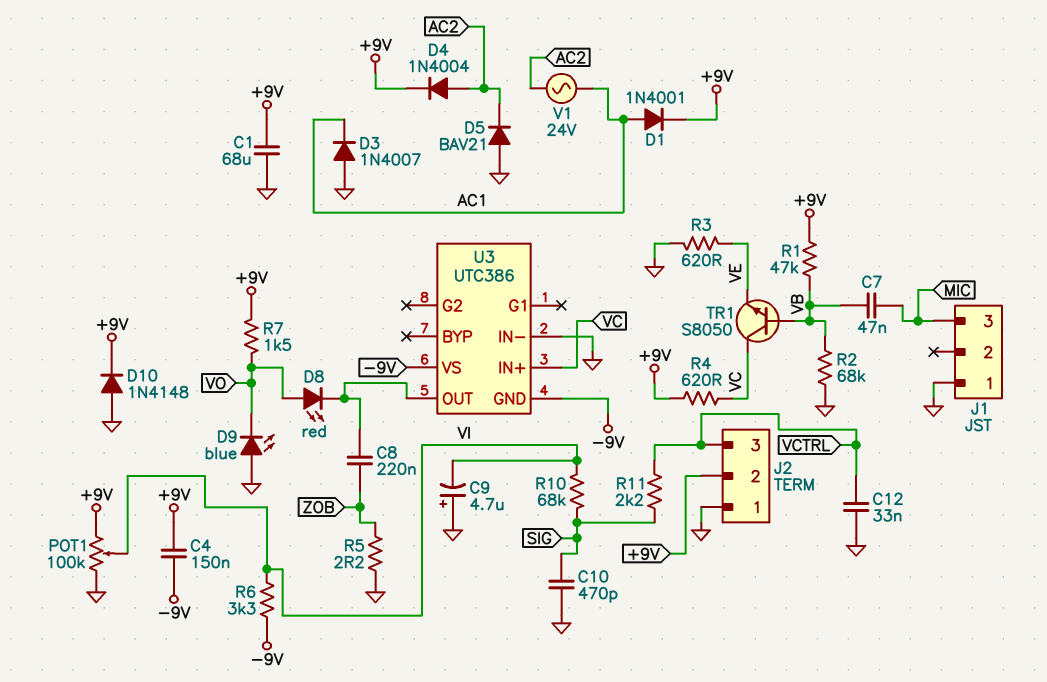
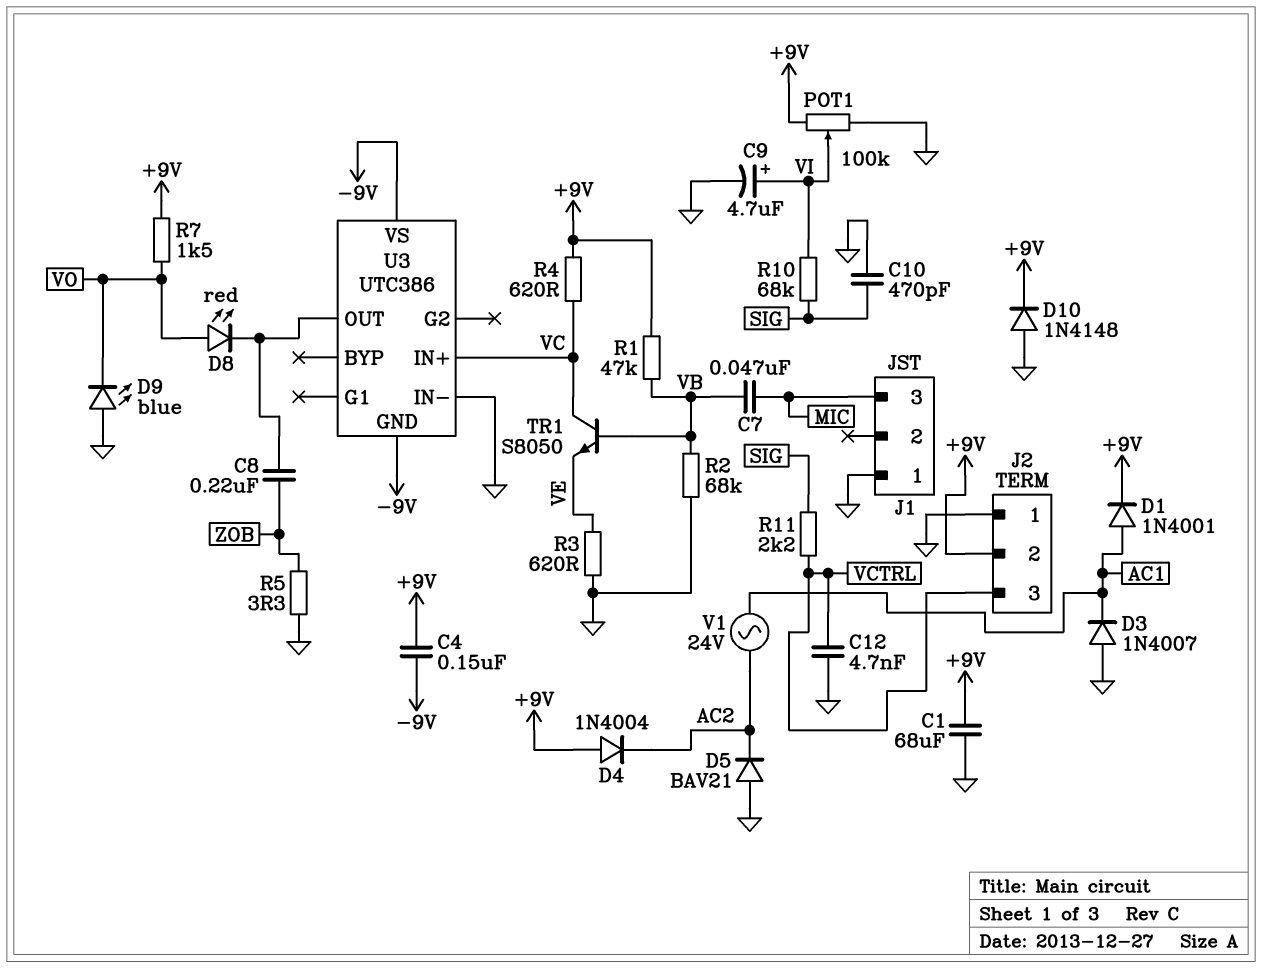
C9: 4.7uF (plus GND, minus VI) -> 4.7uF (plus VI, minus GND)
C12: 33nF (GND, VCTRL) -> 4.7nF (GND, VCTRL)
D4: diode 1N4004 (A AC2, K +9V) -> diode 1N4004 (A +9V, K AC2)
R5: 2.2 (GND, ZOB) -> 3.3 (GND, ZOB)
R6: 3.3k (-9V, VI) -> none

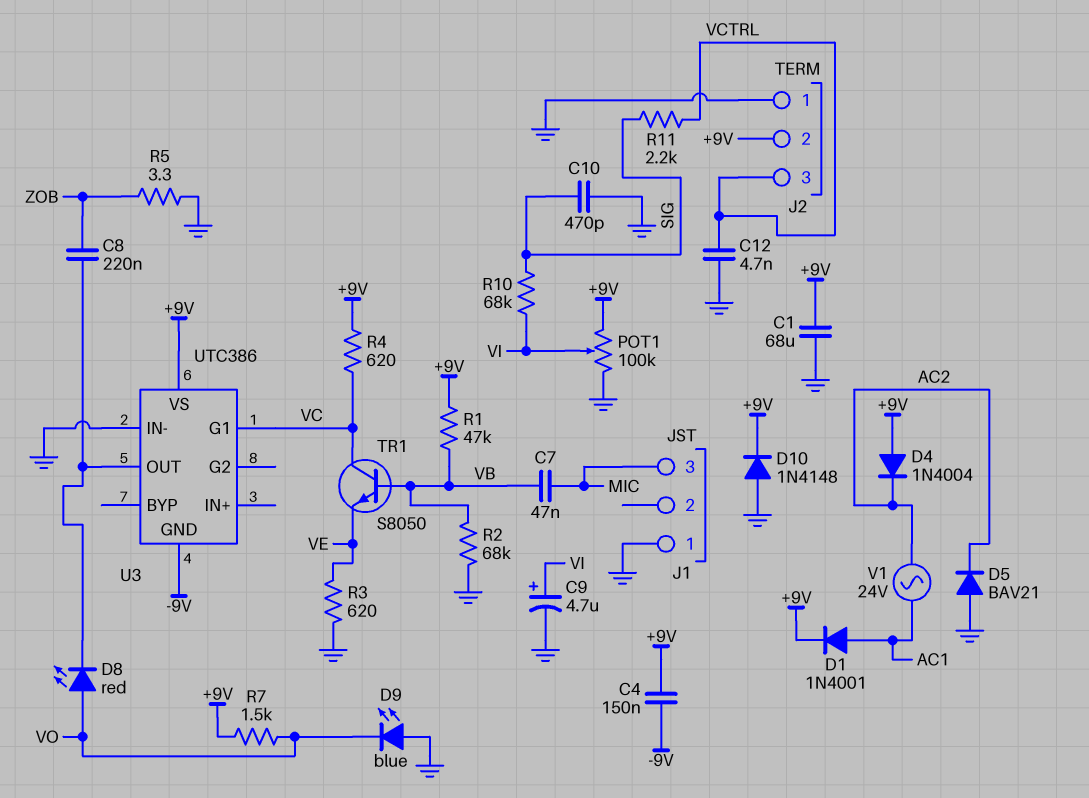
D3: diode 1N4007 (A GND, K AC1) -> none
U3 pin G1: none -> VC
U3 pin IN+: VC -> none
U3 pin VS: -9V -> +9V

